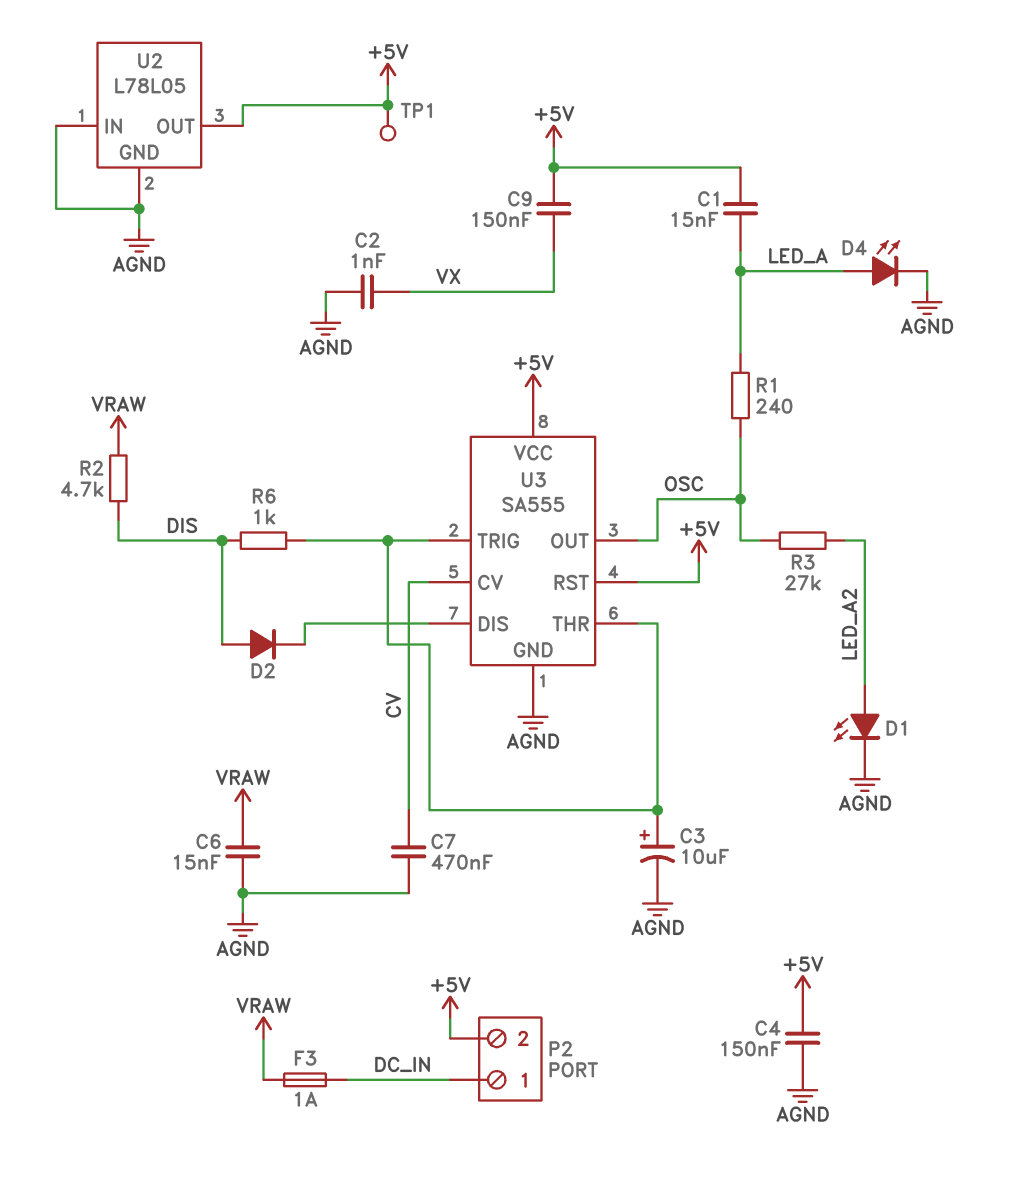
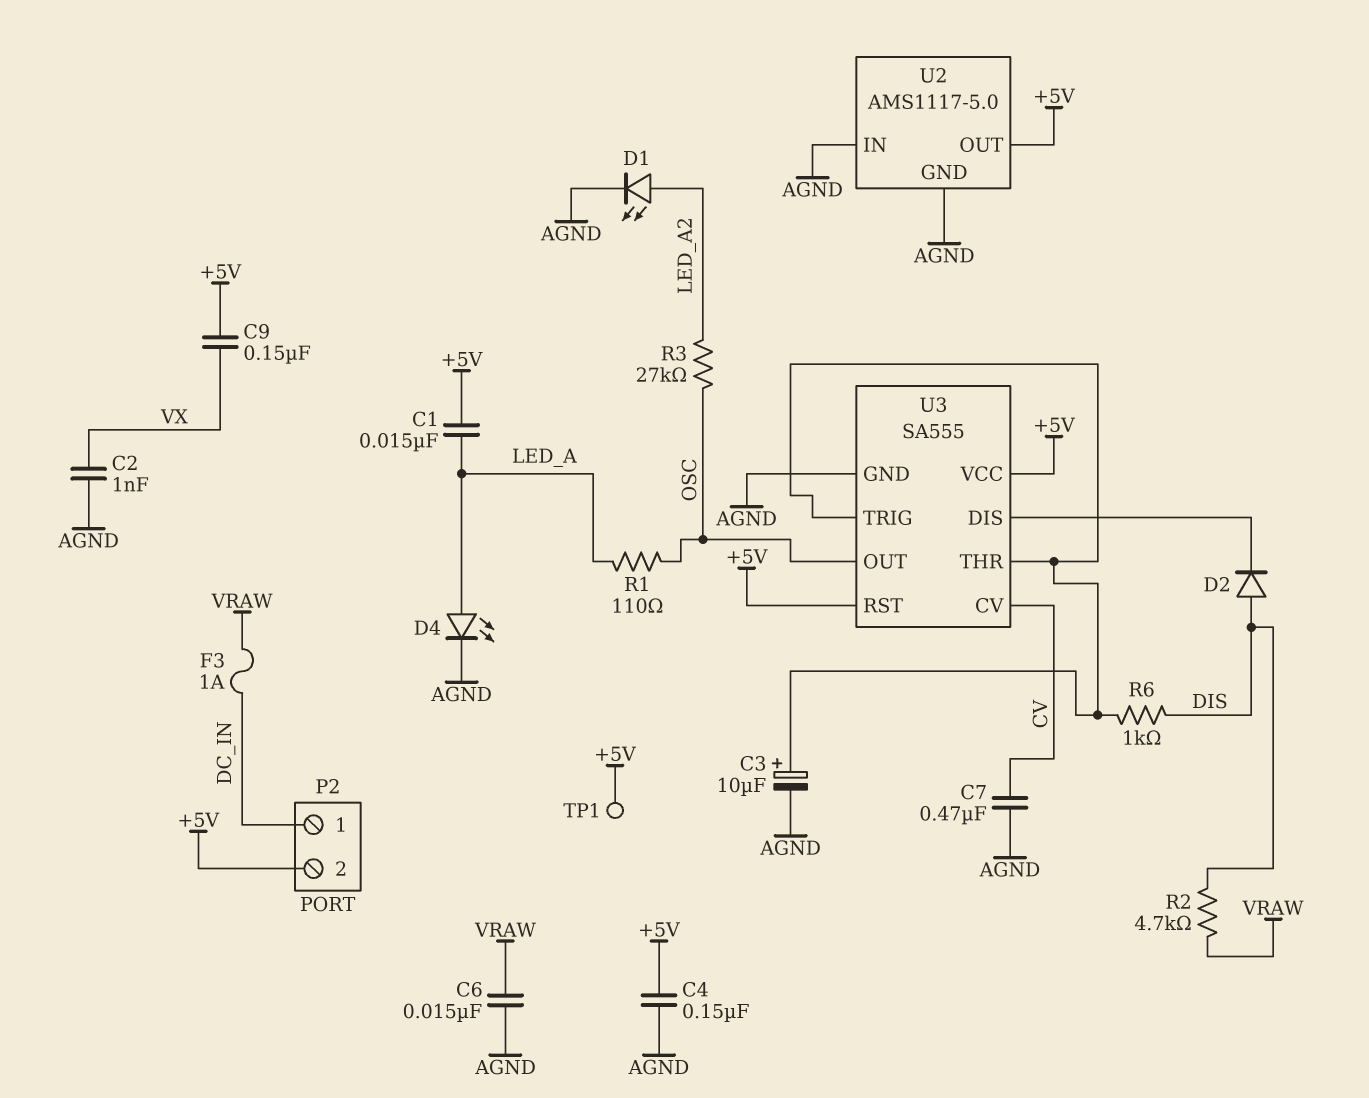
R1: 240 (LED_A, OSC) -> 110 (LED_A, OSC)
U2: L78L05 -> AMS1117-5.0

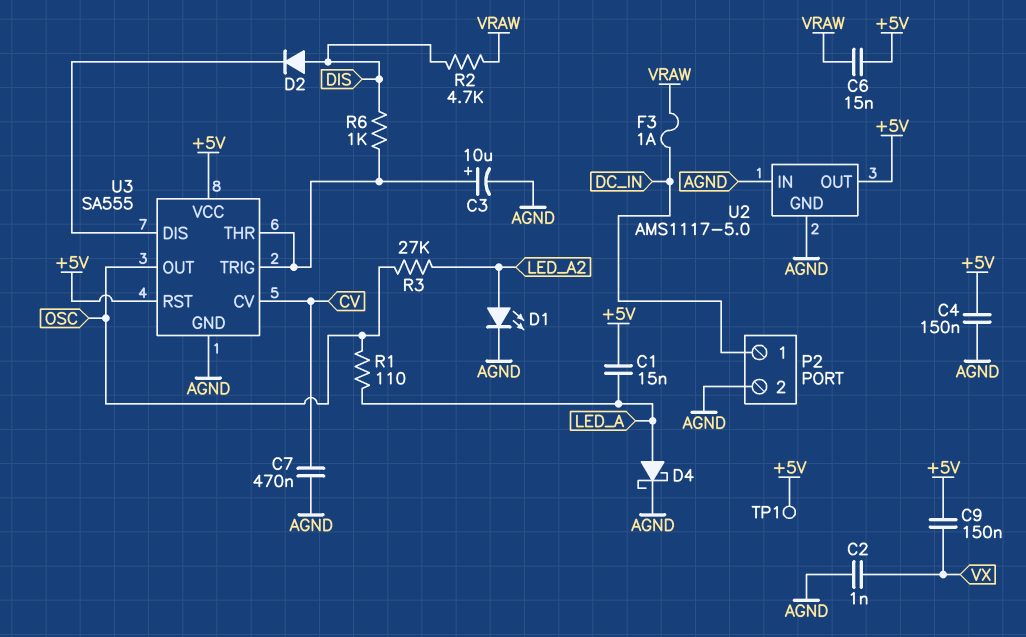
C6: 15nF (AGND, VRAW) -> 15nF (+5V, VRAW)
D4: LED (A LED_A, K AGND) -> schottky (A LED_A, K AGND)
P2 pin 2: +5V -> AGND

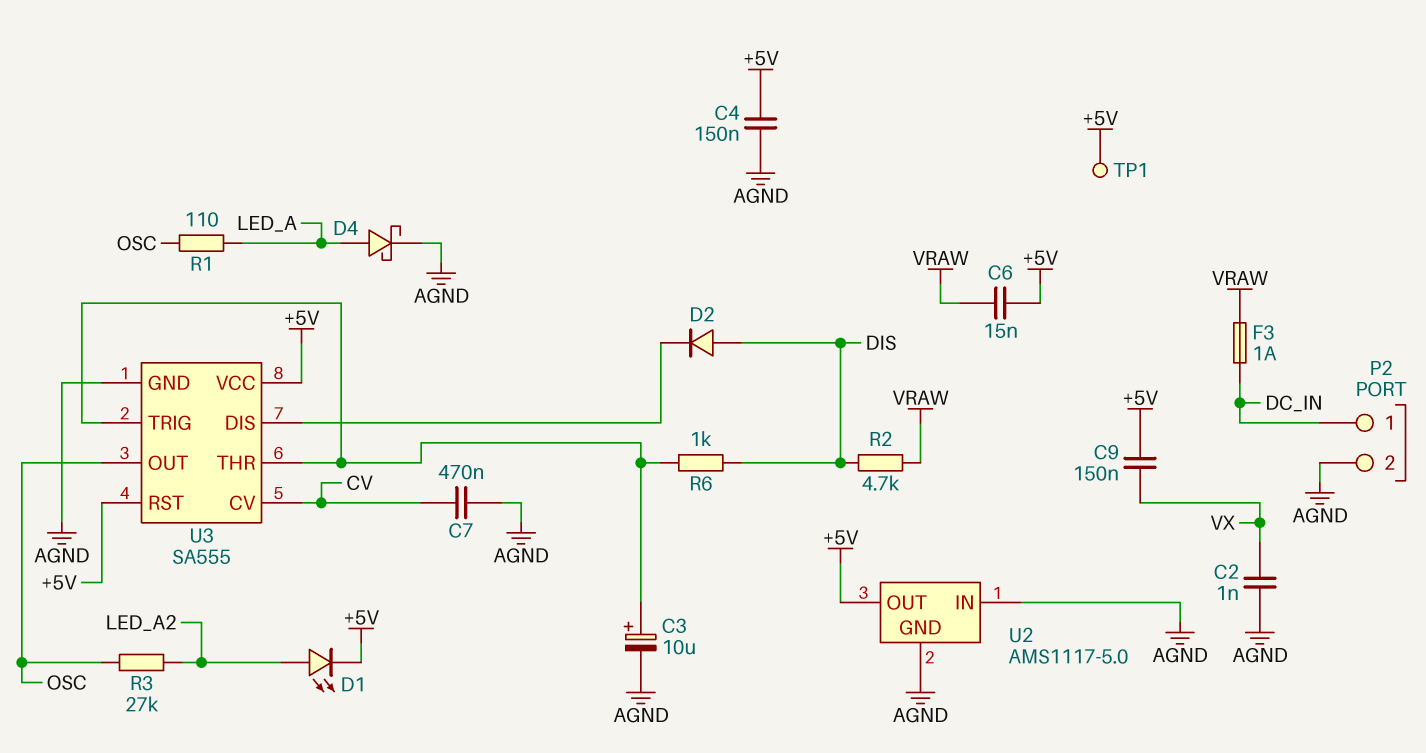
C1: 15nF (+5V, LED_A) -> none
D1: LED (A LED_A2, K AGND) -> LED (A LED_A2, K +5V)

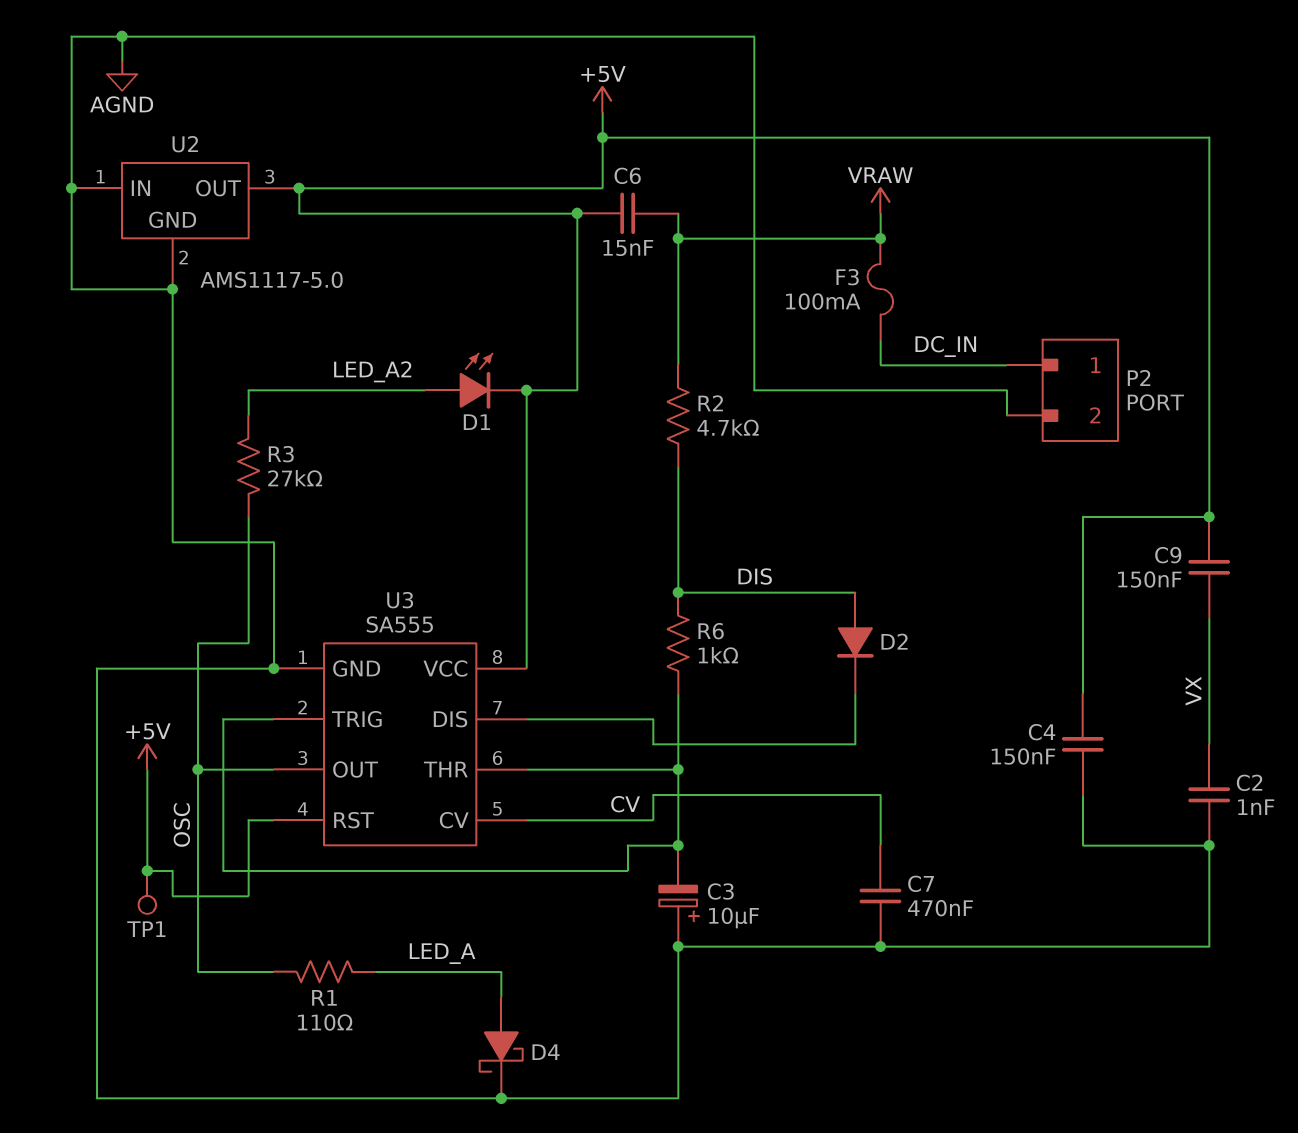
C3: 10uF (plus U3/THR, minus AGND) -> 10uF (plus AGND, minus U3/THR)
F3: 1A (DC_IN, VRAW) -> 100mA (DC_IN, VRAW)

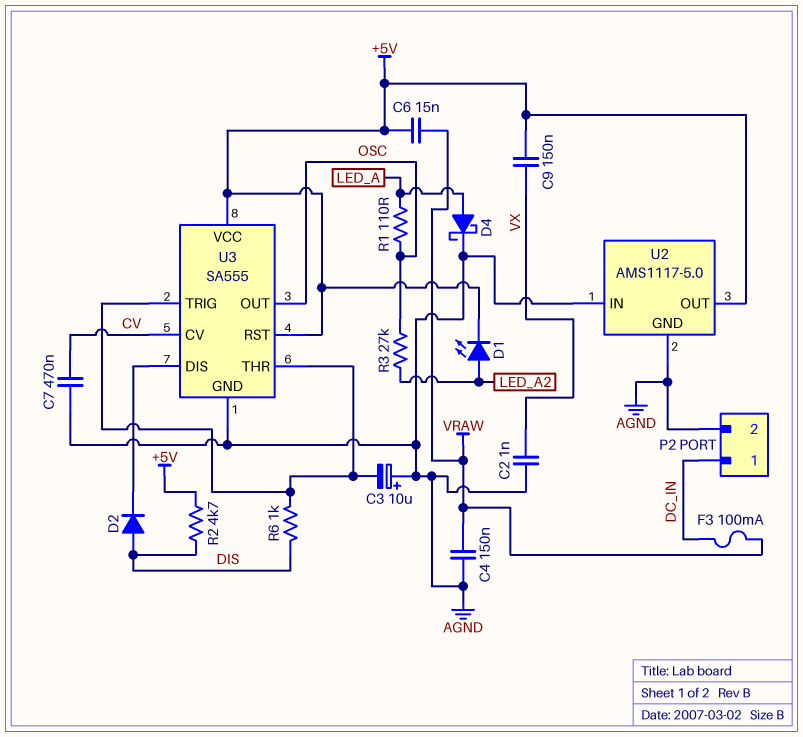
C4: 150nF (+5V, AGND) -> 150nF (AGND, VRAW)
R2: 4.7k (DIS, VRAW) -> 4.7k (+5V, DIS)
TP1: test point (+5V) -> none

